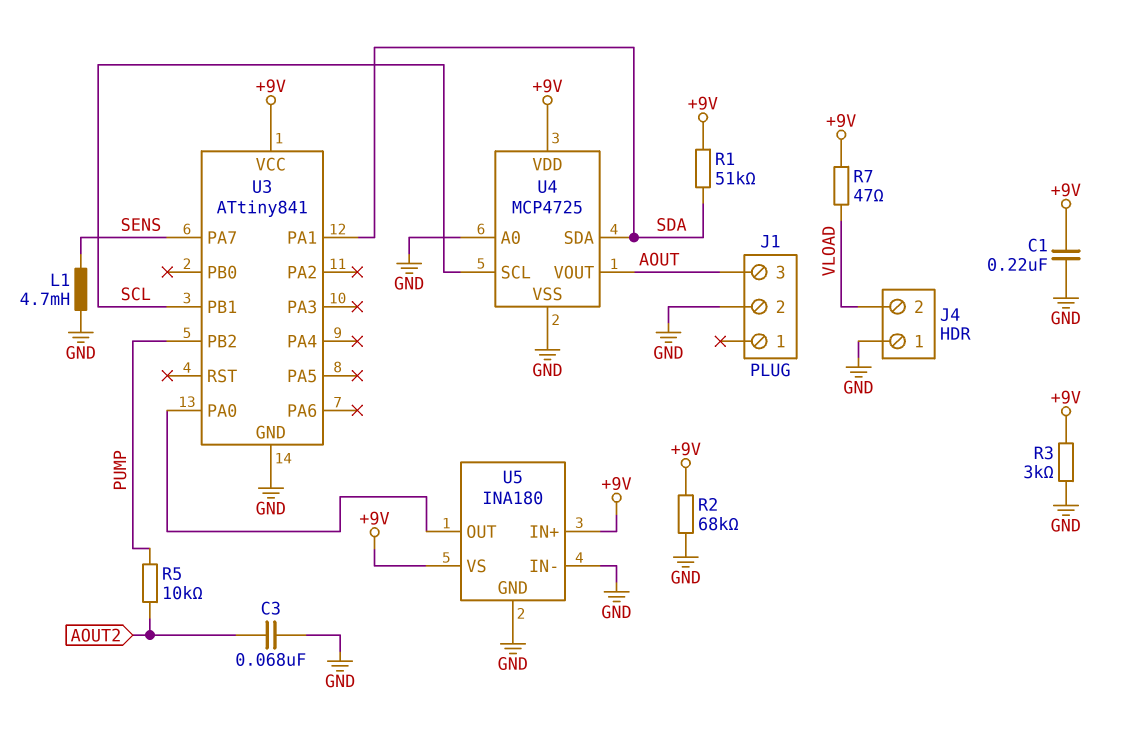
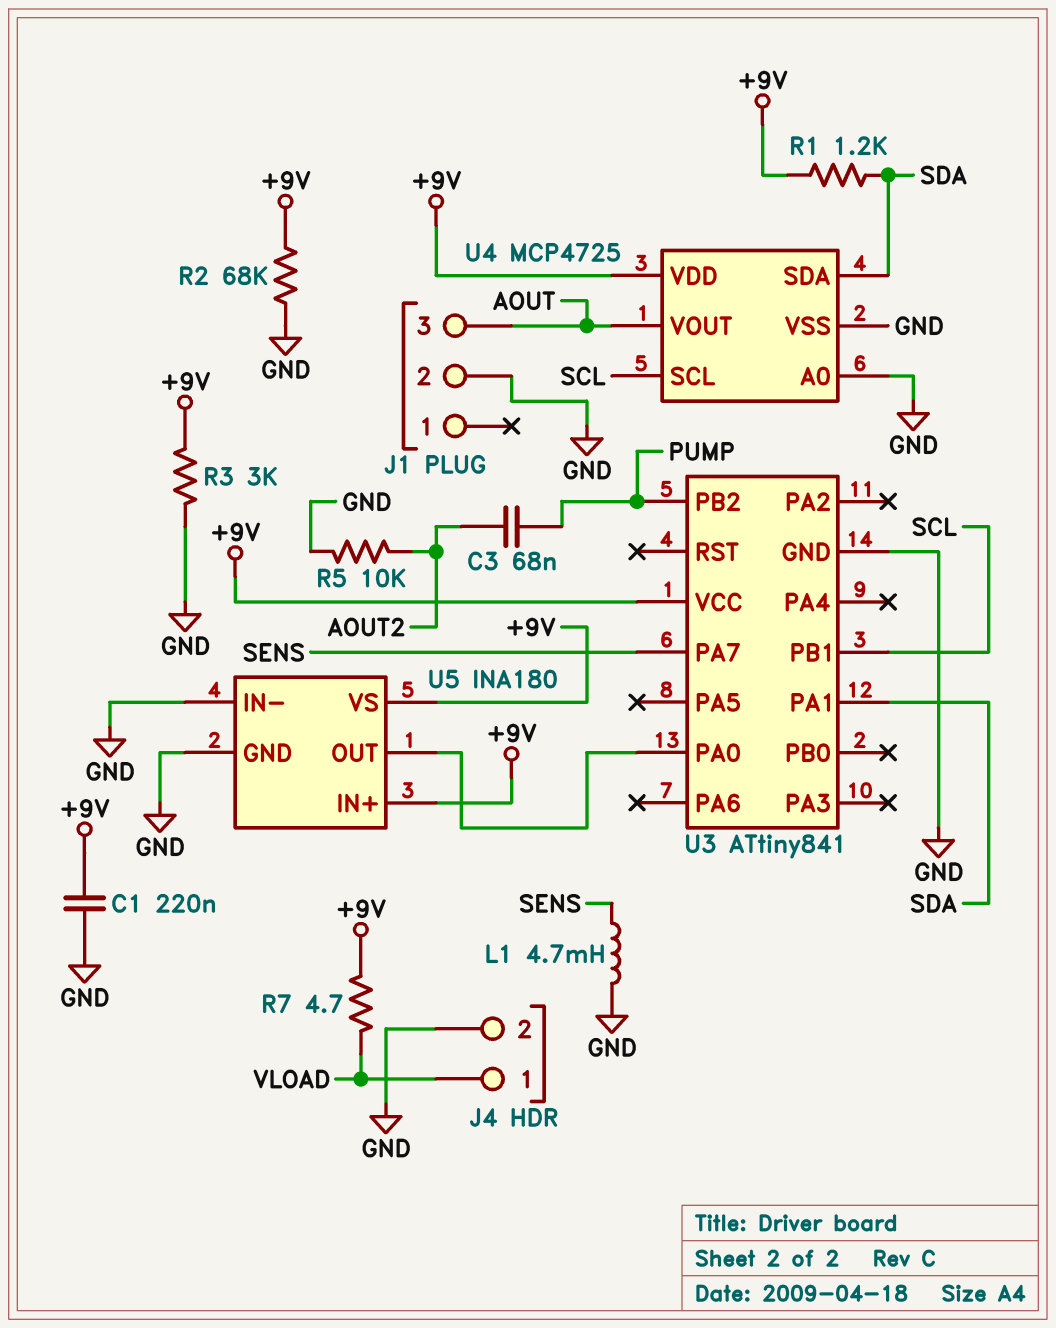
C3: 68nF (AOUT2, GND) -> 68nF (AOUT2, PUMP)
J4 pin 1: GND -> VLOAD
J4 pin 2: VLOAD -> GND
R1: 51k (+9V, SDA) -> 1.2k (+9V, SDA)
R5: 10k (AOUT2, PUMP) -> 10k (AOUT2, GND)
R7: 47 (+9V, VLOAD) -> 4.7 (+9V, VLOAD)

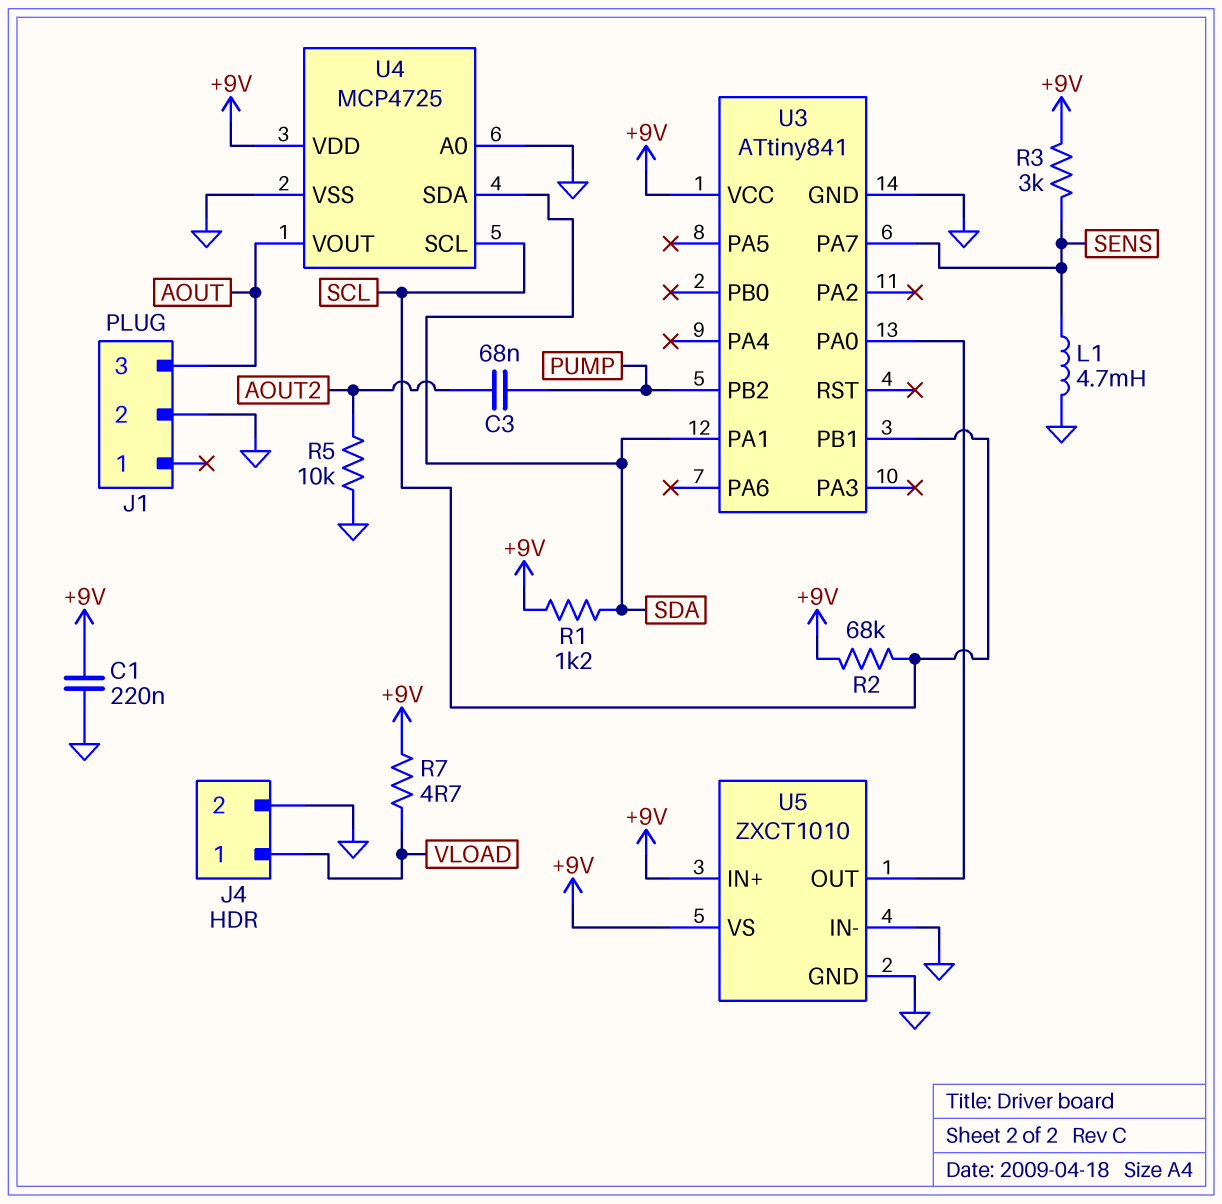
R2: 68k (+9V, GND) -> 68k (+9V, SCL)
R3: 3k (+9V, GND) -> 3k (+9V, SENS)
U5: INA180 -> ZXCT1010

